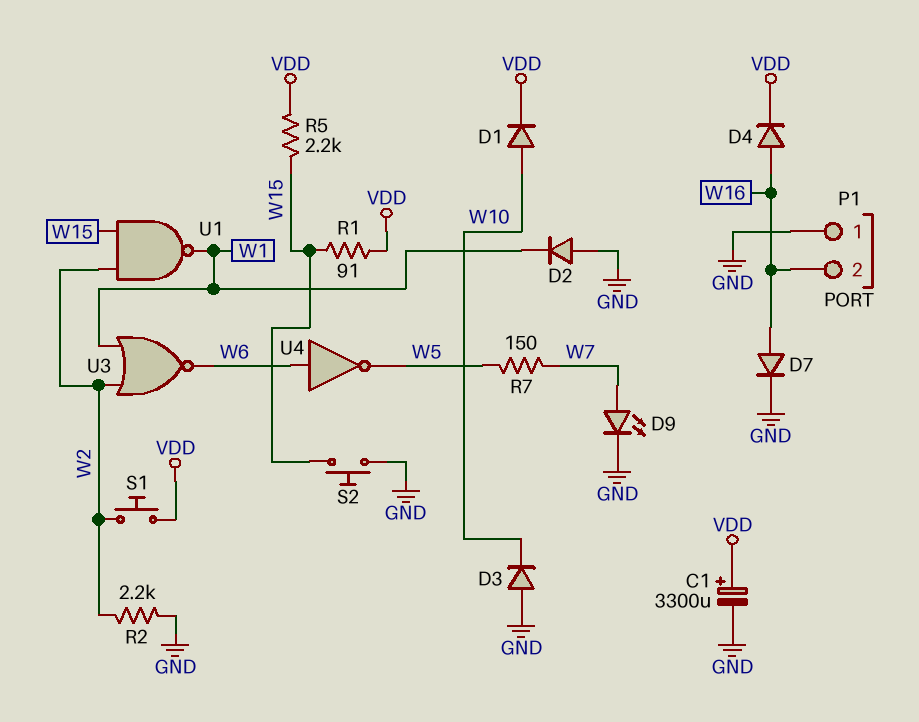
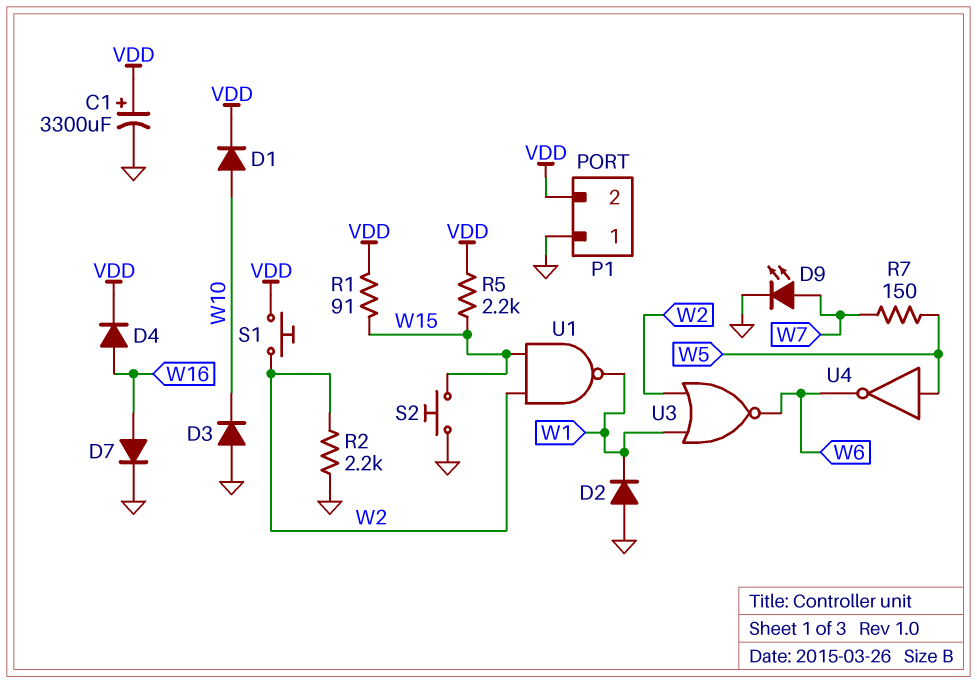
P1 pin 2: W16 -> VDD
U4: NOT (in W6, out W5) -> NOT (in W5, out W6)

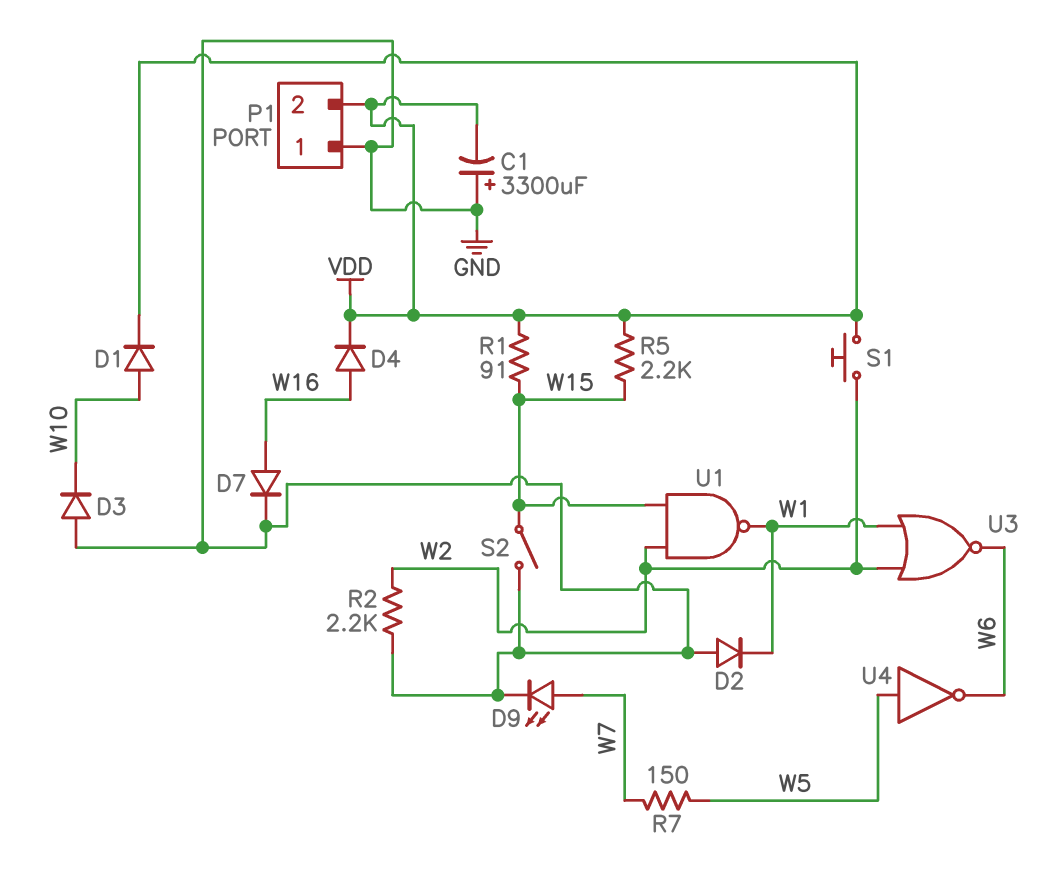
C1: 3300uF (plus VDD, minus GND) -> 3300uF (plus GND, minus VDD)
S2: button (GND, W15) -> switch (GND, W15)

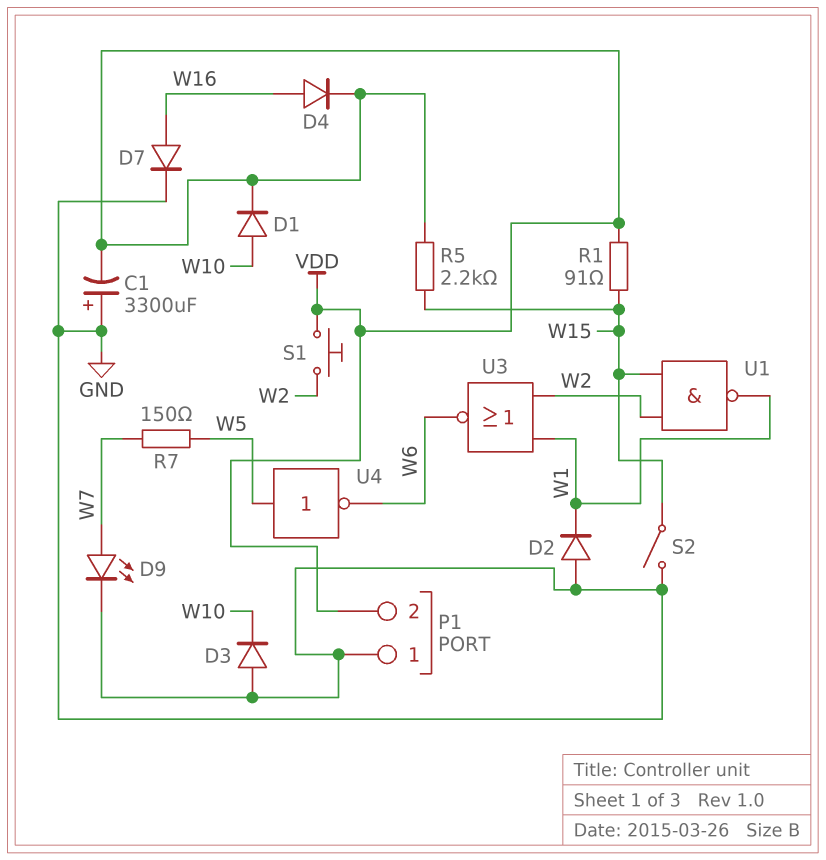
R2: 2.2k (GND, W2) -> none

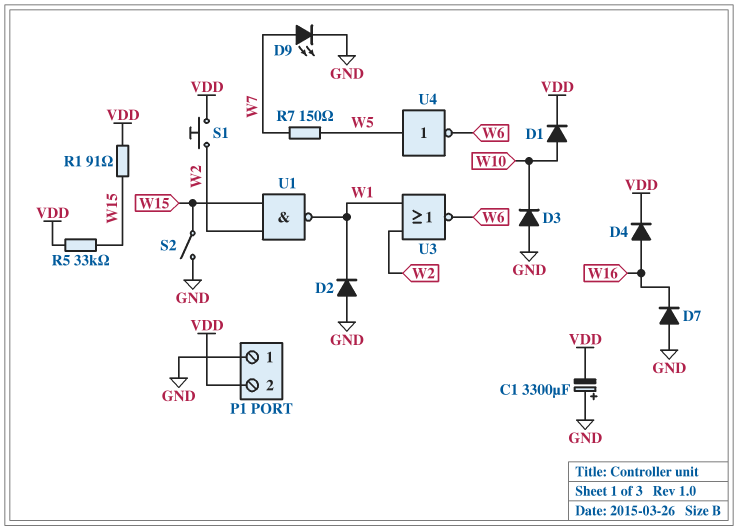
D7: diode (A W16, K GND) -> diode (A GND, K W16)
R5: 2.2k (VDD, W15) -> 33k (VDD, W15)

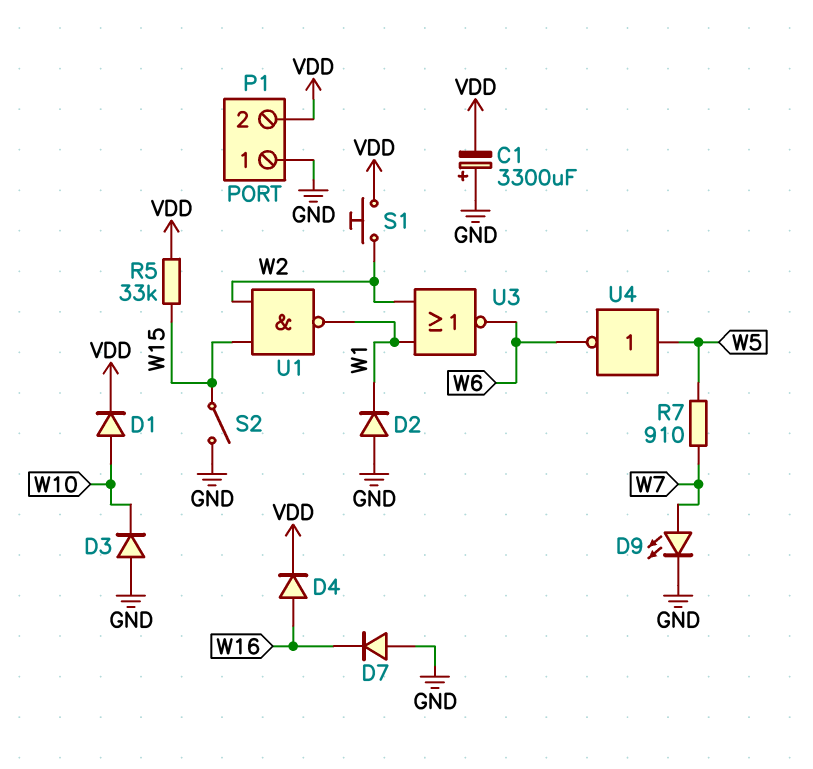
R1: 91 (VDD, W15) -> none
R7: 150 (W5, W7) -> 910 (W5, W7)

